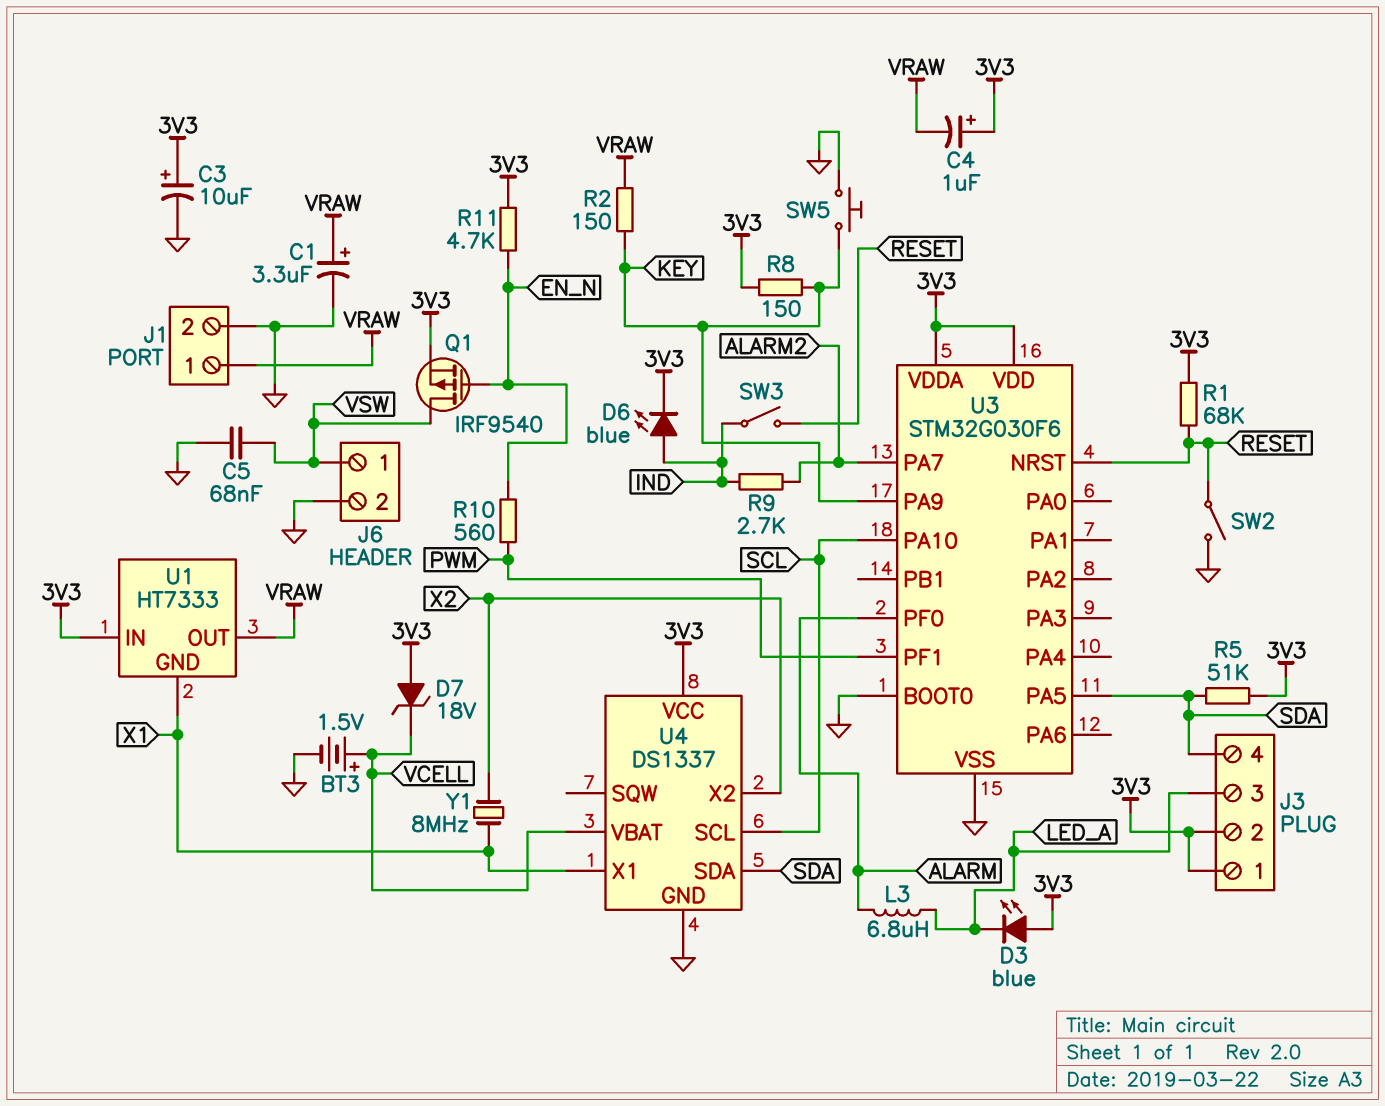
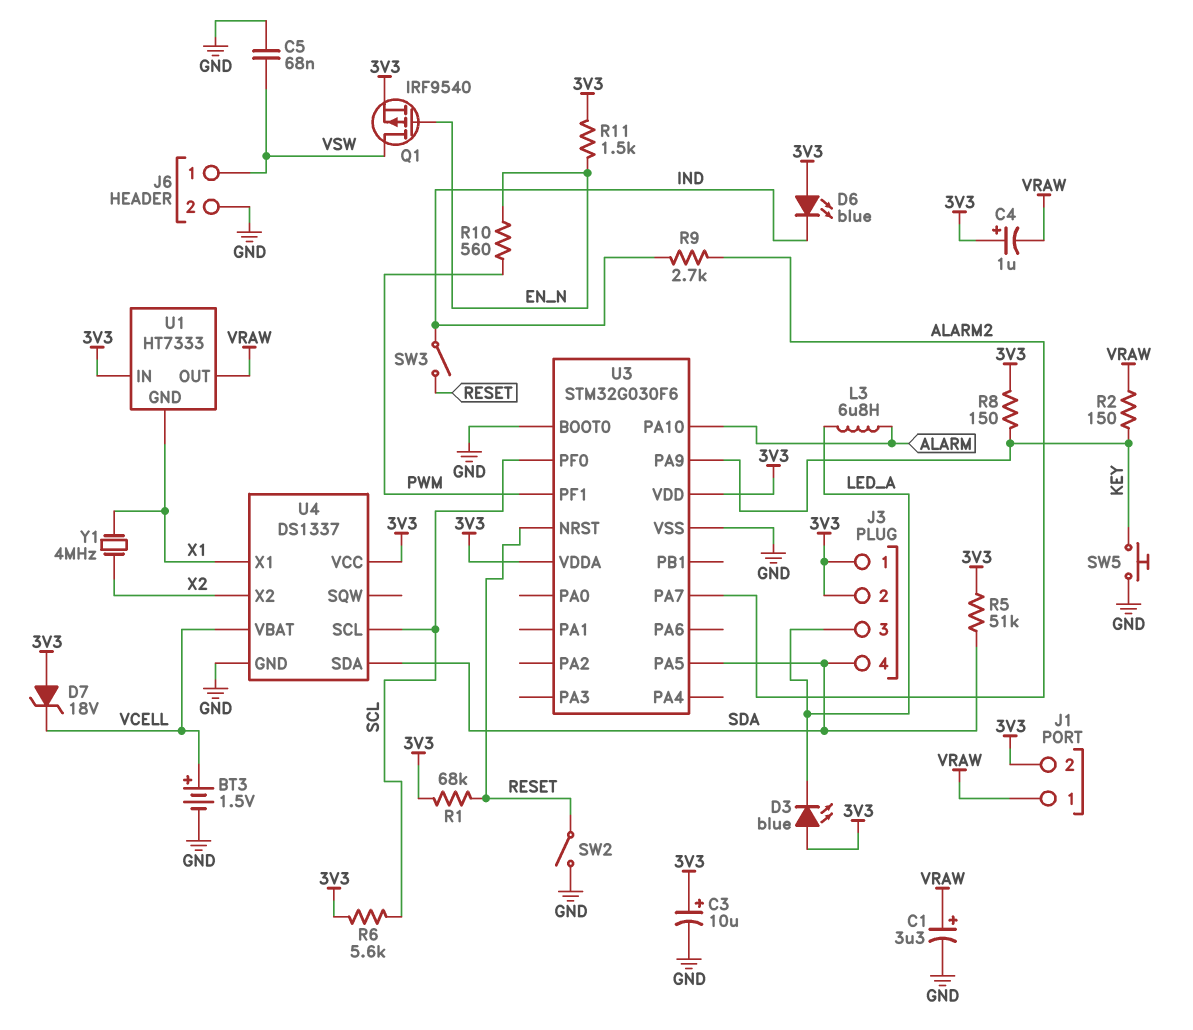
D6: LED blue (A IND, K 3V3) -> LED blue (A 3V3, K IND)
J1 pin 2: GND -> 3V3
R6: none -> 5.6k (3V3, SCL)
R11: 4.7k (3V3, EN_N) -> 1.5k (3V3, EN_N)
U3 pin PA10: SCL -> ALARM
U3 pin PF0: ALARM -> SCL
Y1: 8MHz (X1, X2) -> 4MHz (X1, X2)

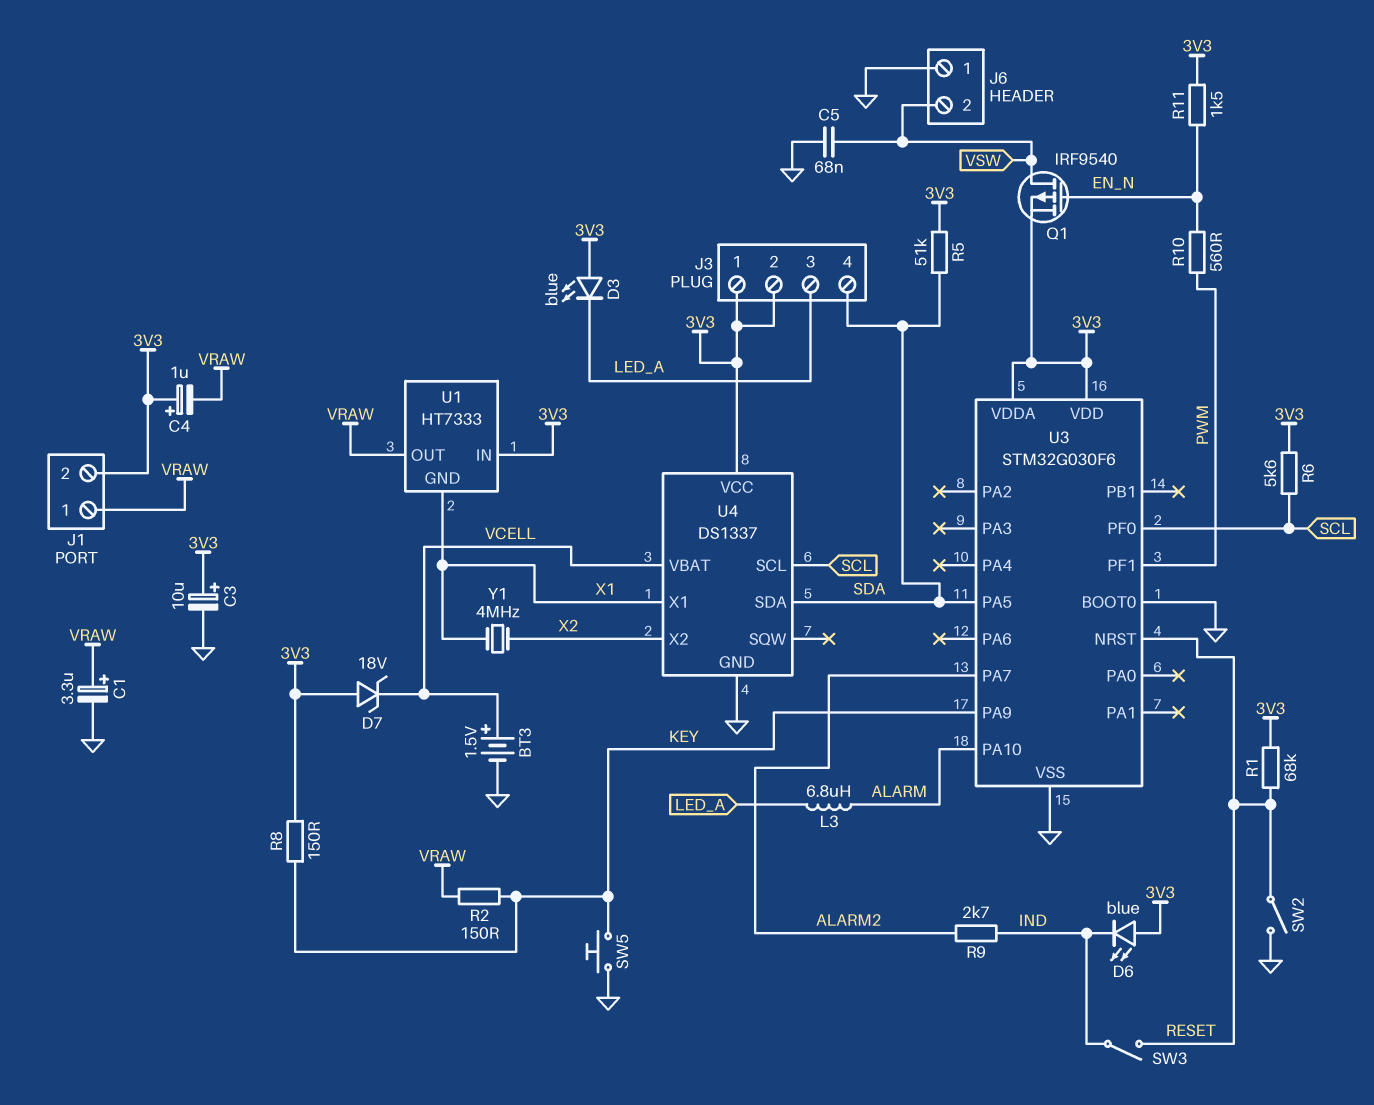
J6 pin 1: VSW -> GND
J6 pin 2: GND -> VSW

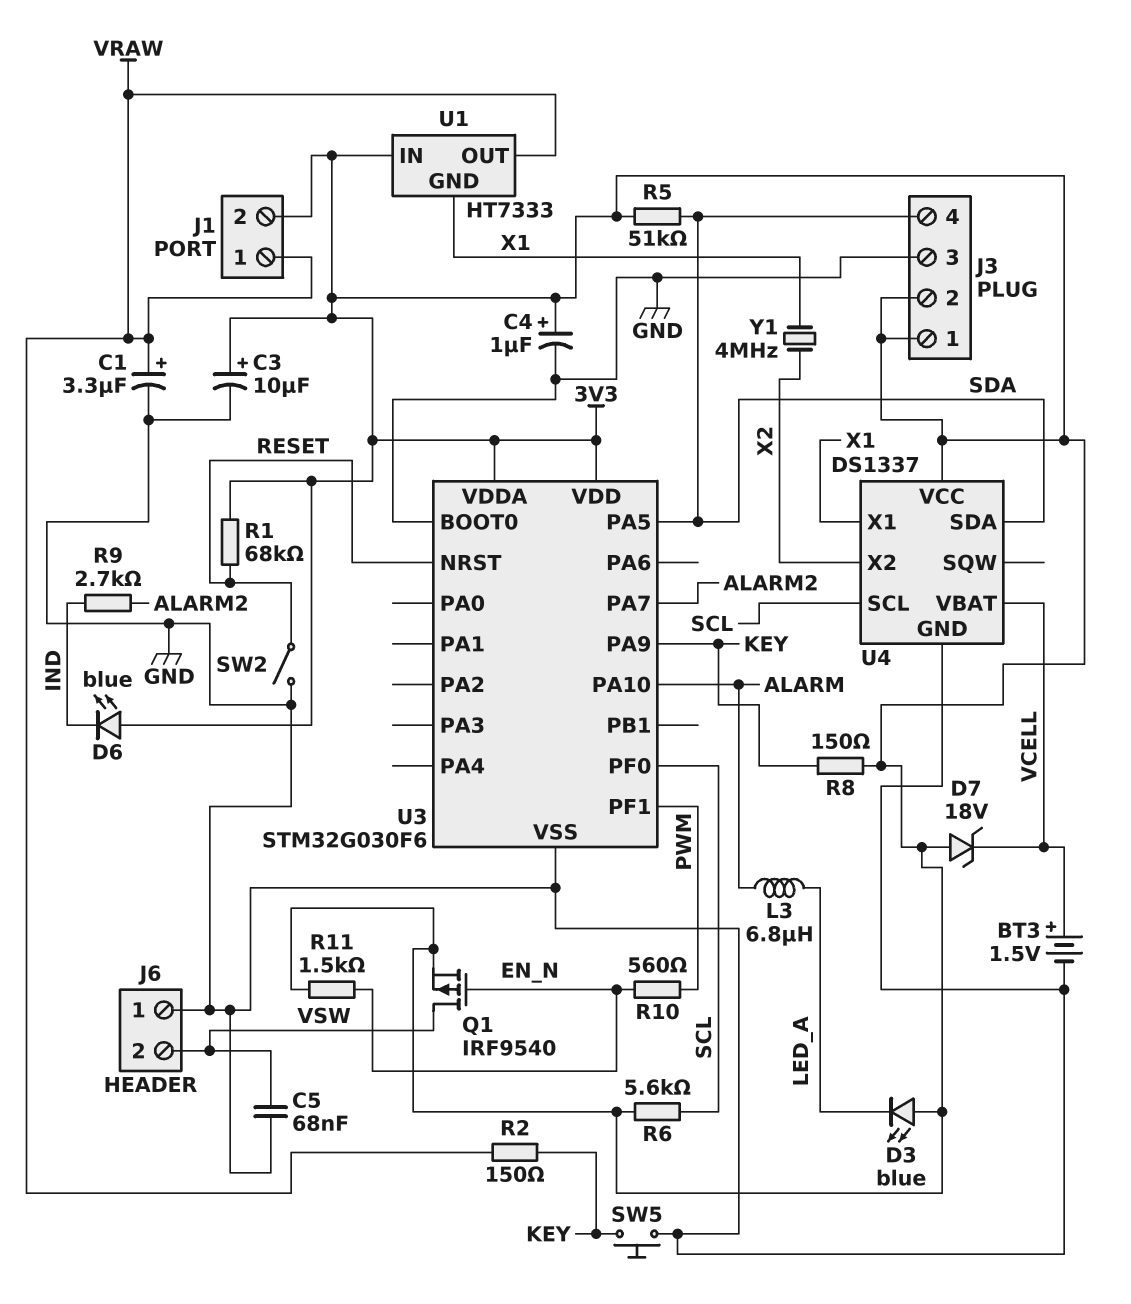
C4: 1uF (plus 3V3, minus VRAW) -> 1uF (plus 3V3, minus GND)
J3 pin 3: LED_A -> GND
SW3: switch (IND, RESET) -> none

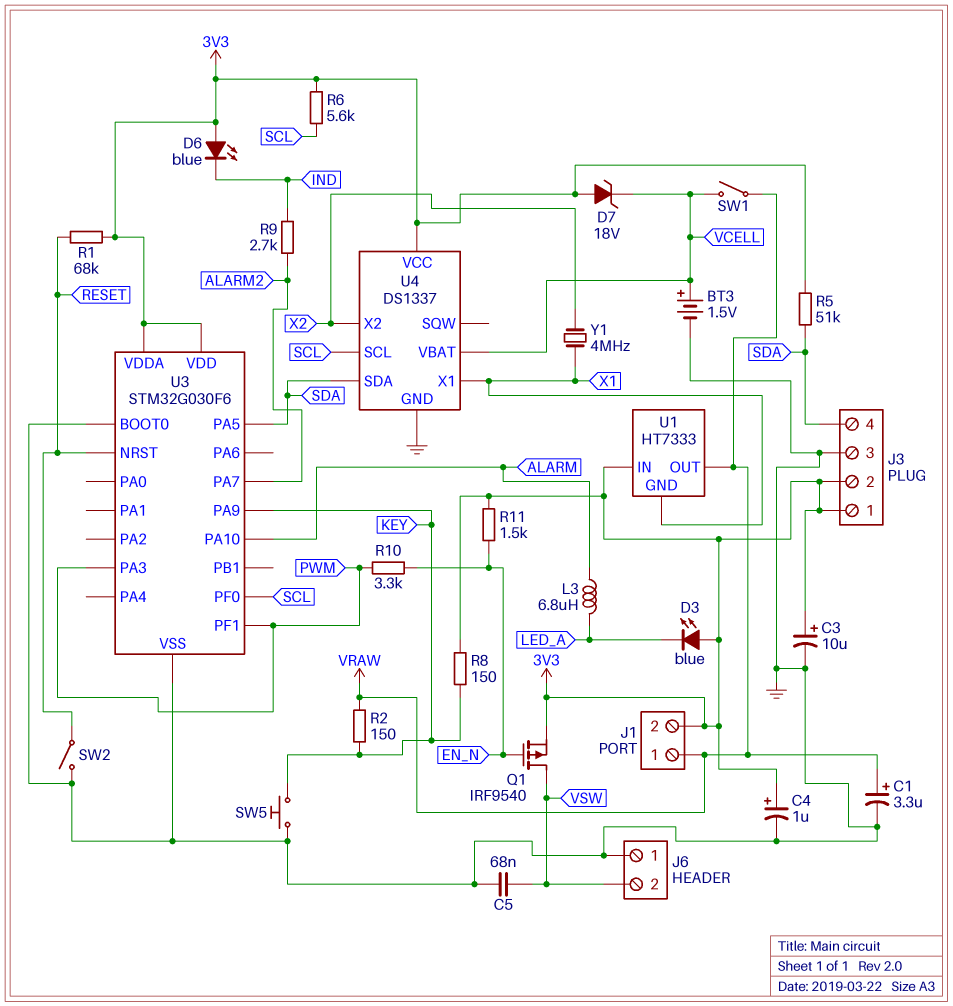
R10: 560 (EN_N, PWM) -> 3.3k (EN_N, PWM)
SW1: none -> switch (VCELL, VRAW)
U3 pin PA3: none -> PWM

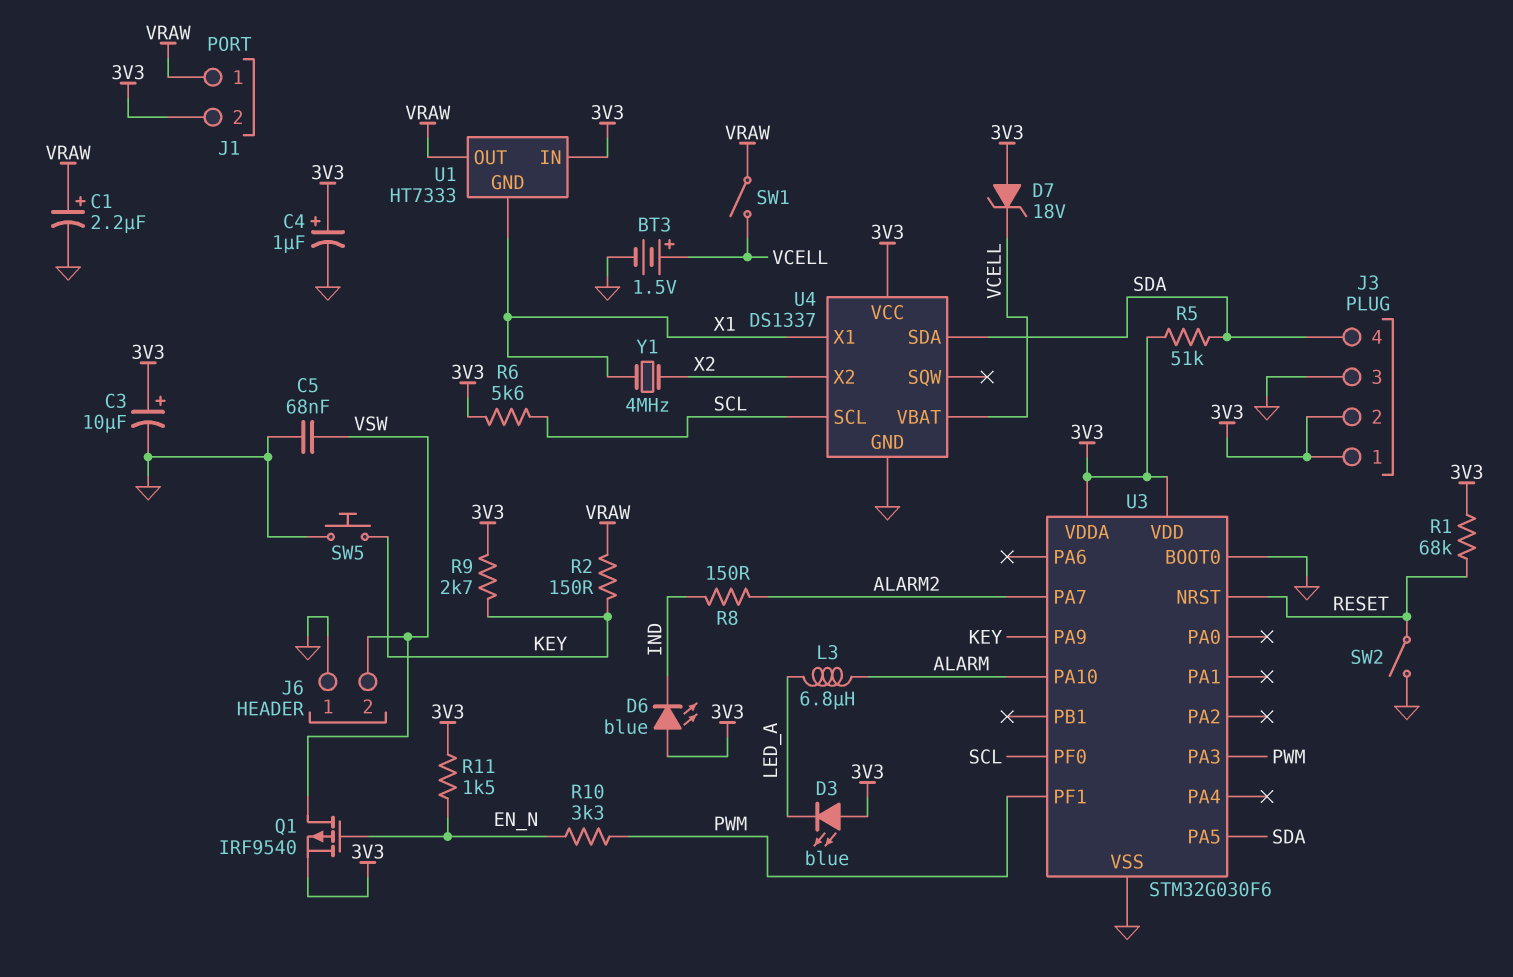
C1: 3.3uF (plus VRAW, minus GND) -> 2.2uF (plus VRAW, minus GND)
R8: 150 (3V3, KEY) -> 150 (ALARM2, IND)
R9: 2.7k (ALARM2, IND) -> 2.7k (3V3, KEY)

